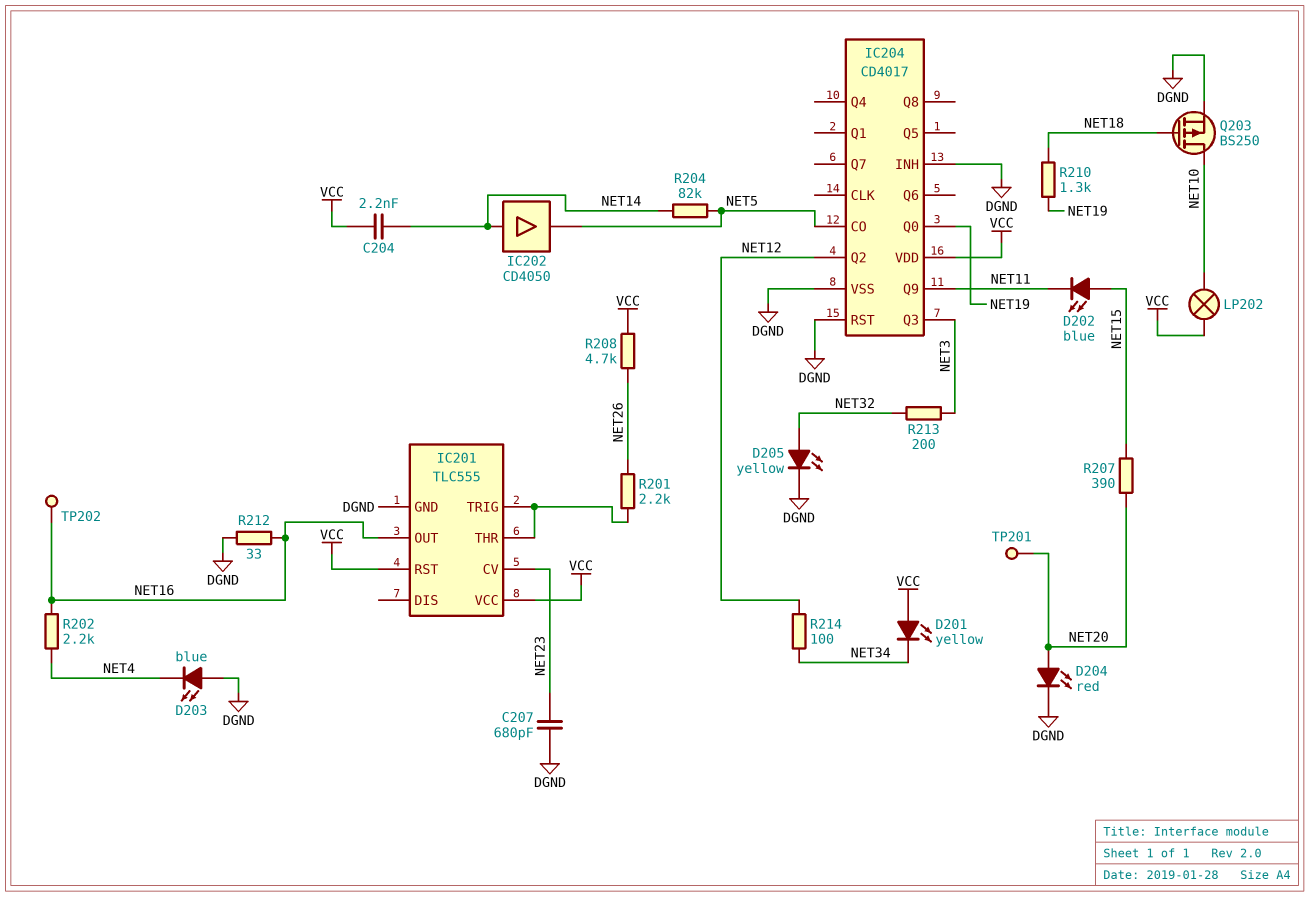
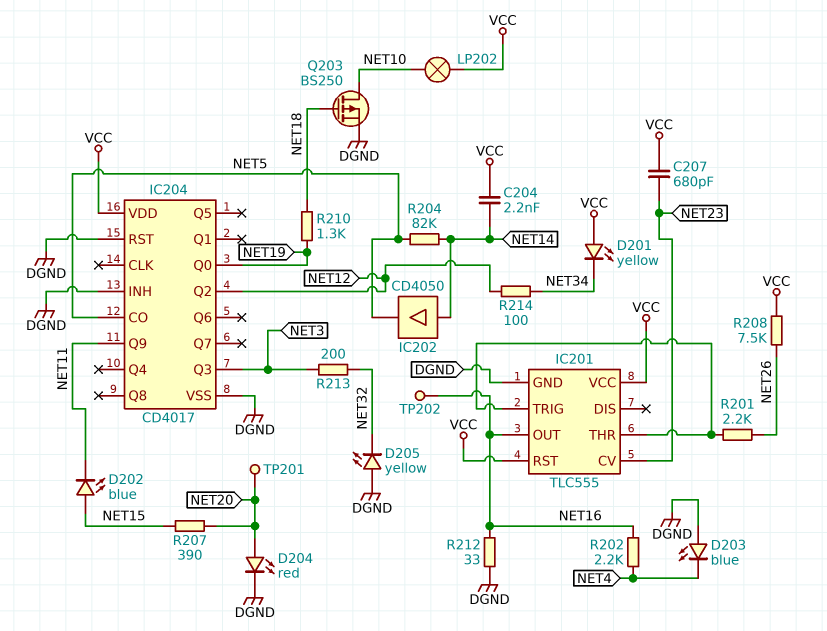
C207: 680pF (DGND, NET23) -> 680pF (NET23, VCC)
D205: LED yellow (A NET32, K DGND) -> LED yellow (A DGND, K NET32)
R208: 4.7k (NET26, VCC) -> 7.5k (NET26, VCC)

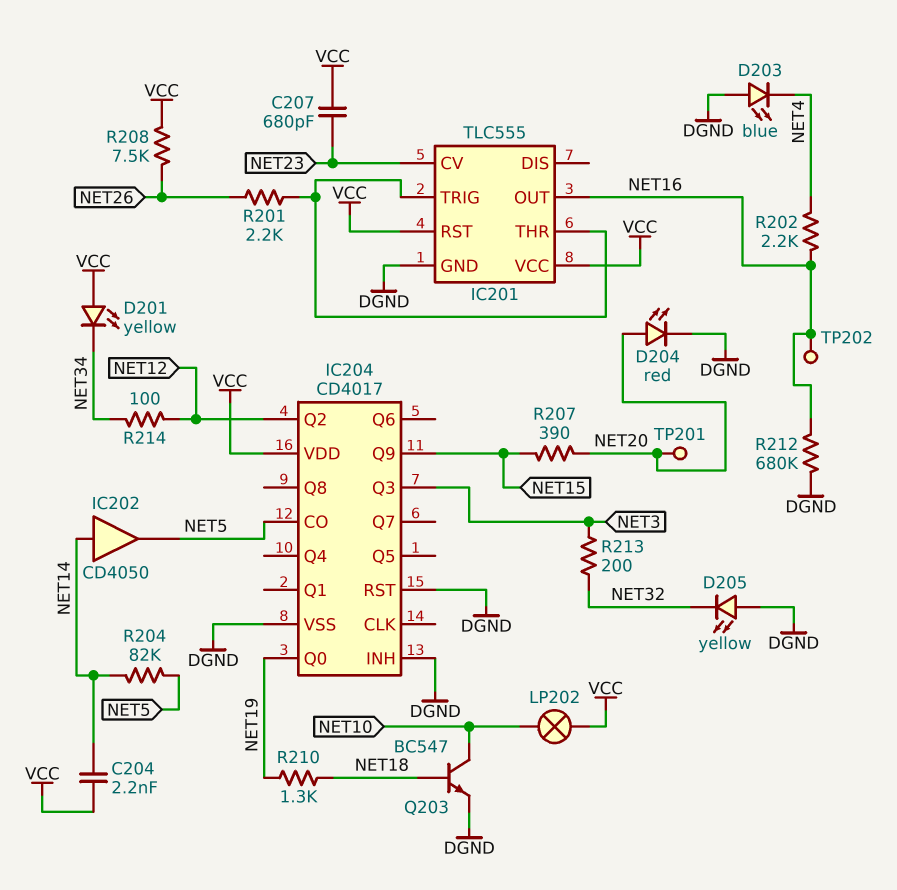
D202: LED blue (A NET15, K NET11) -> none
IC204 pin Q9: NET11 -> NET15
Q203: PMOS BS250 (G NET18, D NET10, S DGND) -> NPN BC547 (B NET18, C NET10, E DGND)
R212: 33 (DGND, NET16) -> 680k (DGND, NET16)

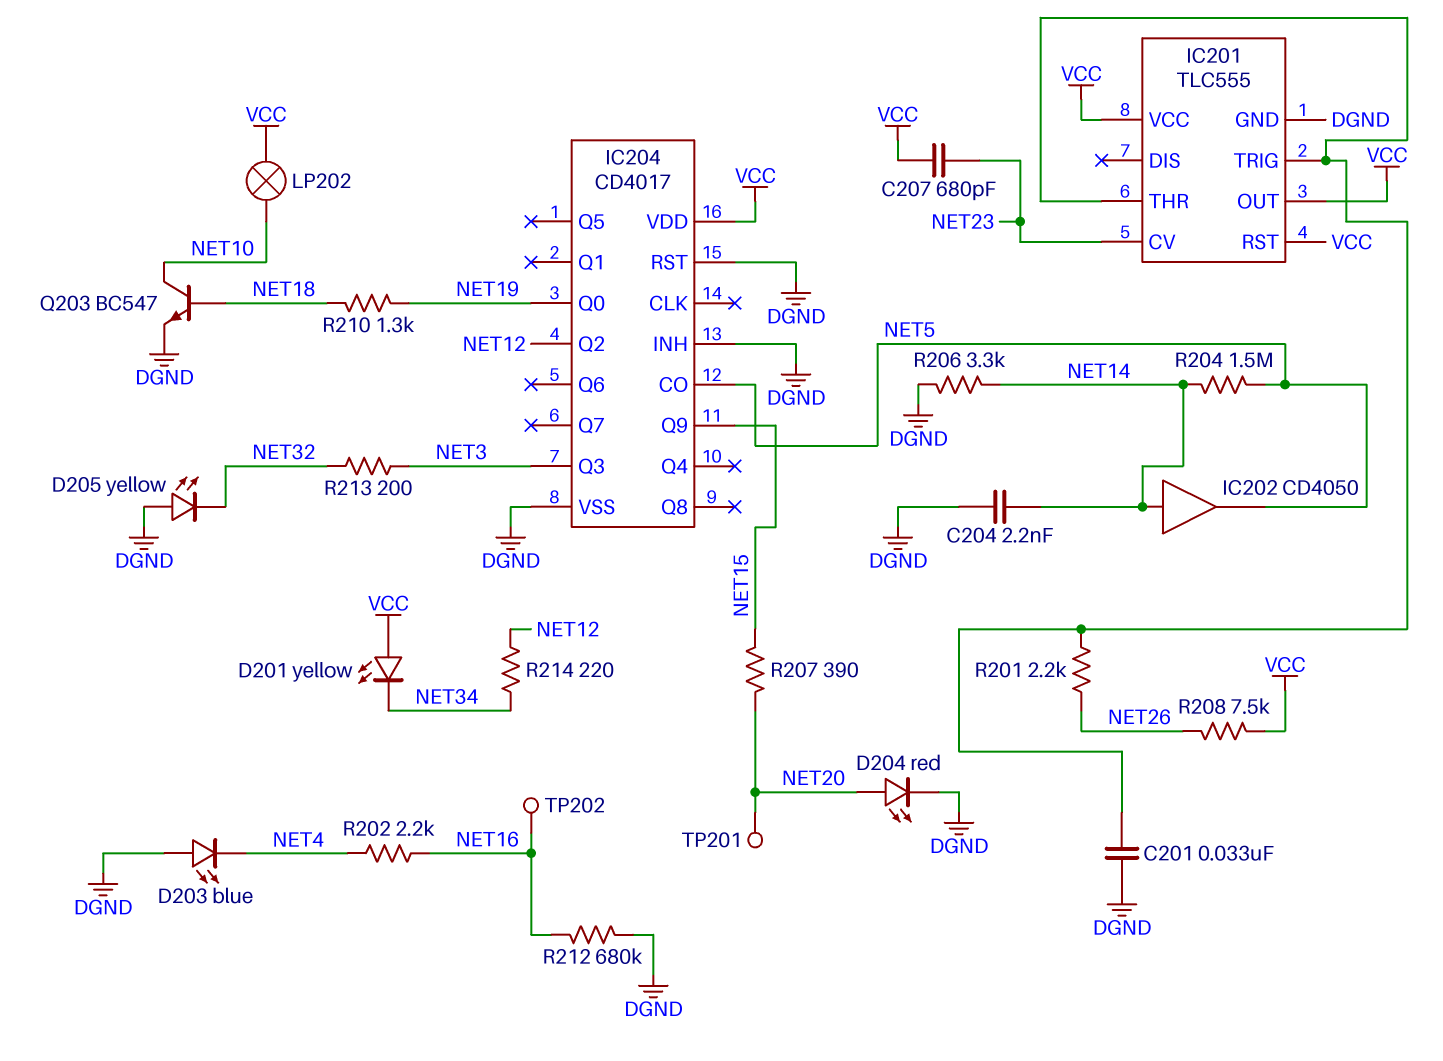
C201: none -> 33nF (DGND, IC201/THR)
C204: 2.2nF (NET14, VCC) -> 2.2nF (DGND, NET14)
IC201 pin OUT: NET16 -> VCC
R204: 82k (NET5, NET14) -> 1.5M (NET5, NET14)
R206: none -> 3.3k (DGND, NET14)
R214: 100 (NET12, NET34) -> 220 (NET12, NET34)

